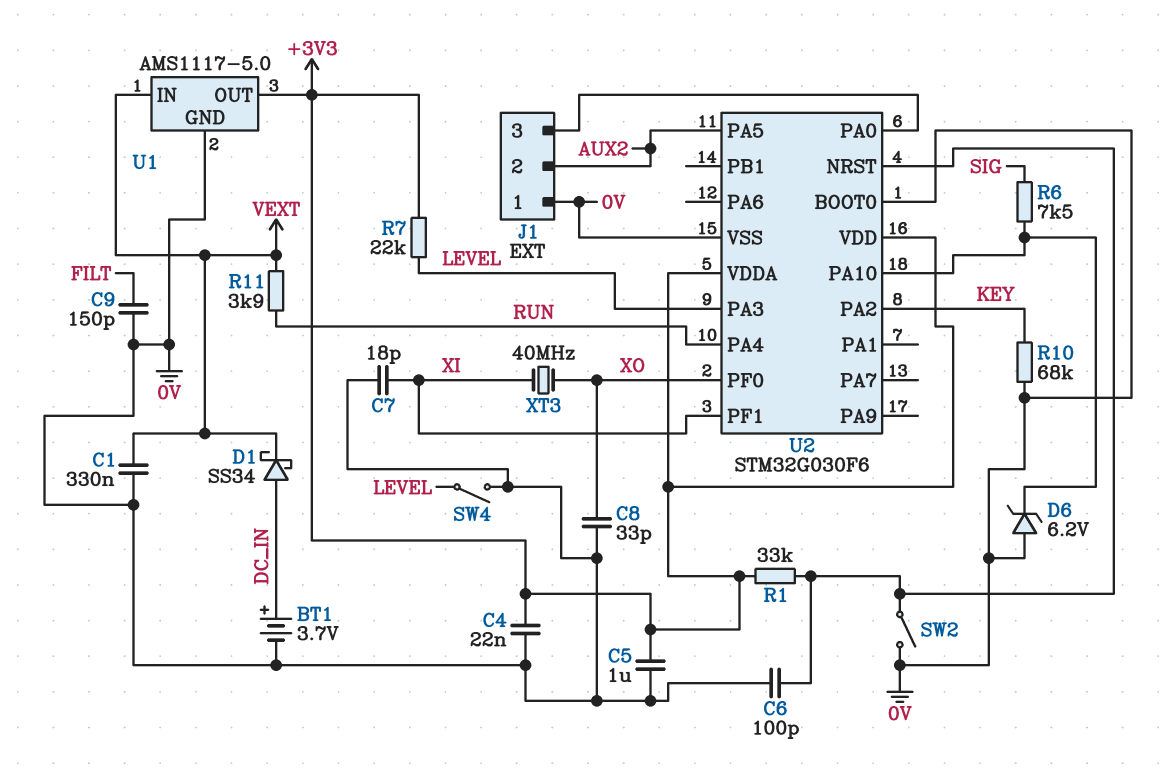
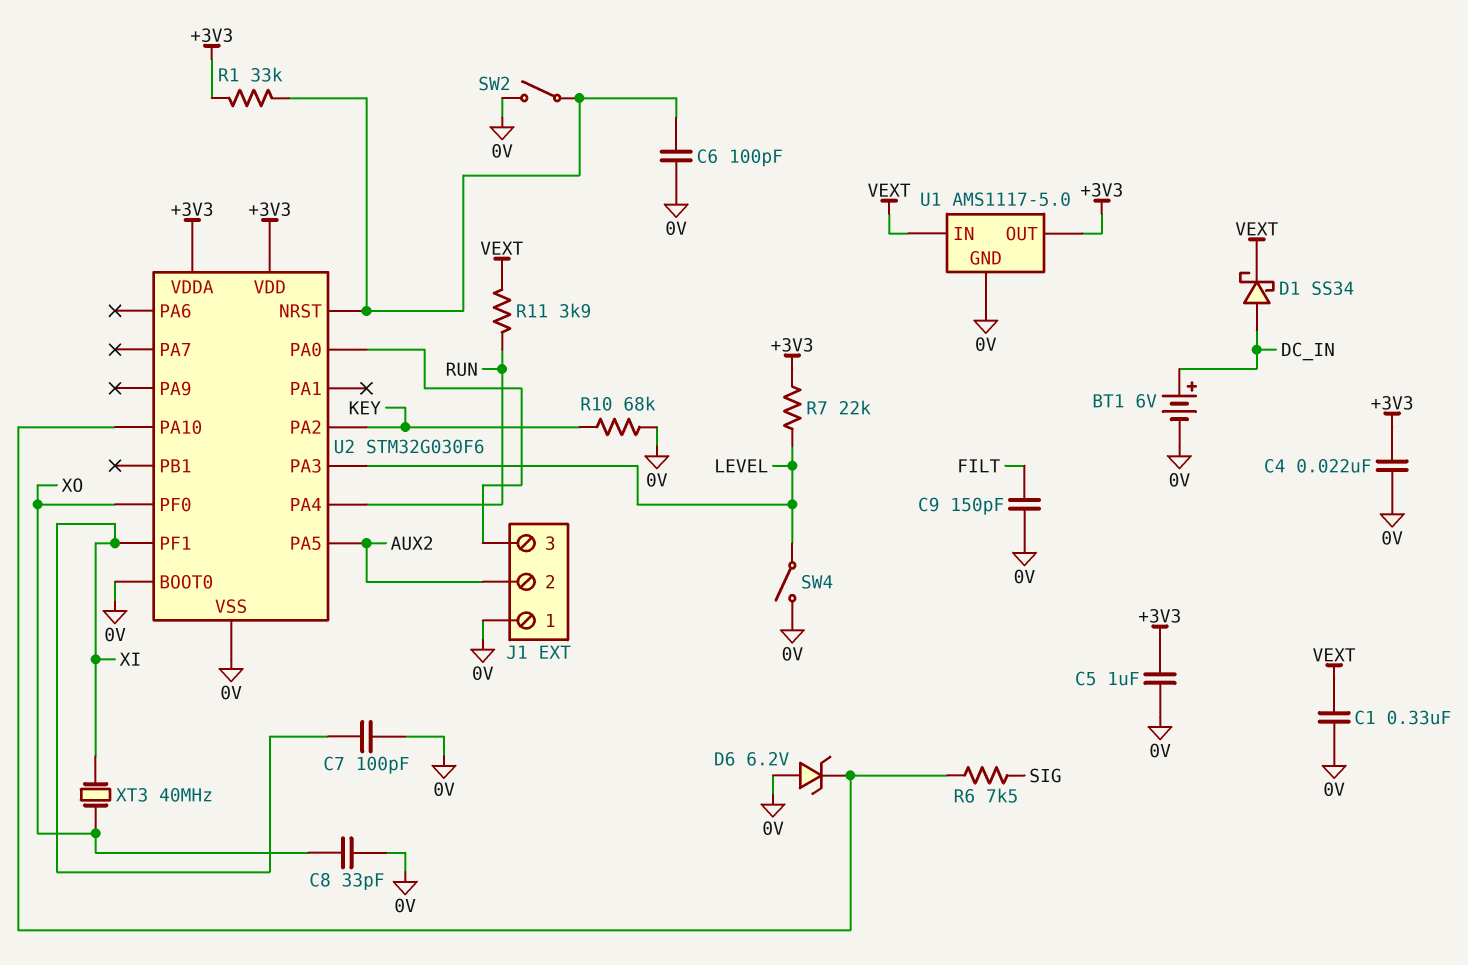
BT1: 3.7V (plus DC_IN, minus 0V) -> 6V (plus DC_IN, minus 0V)
C7: 18pF (0V, XI) -> 100pF (0V, XI)

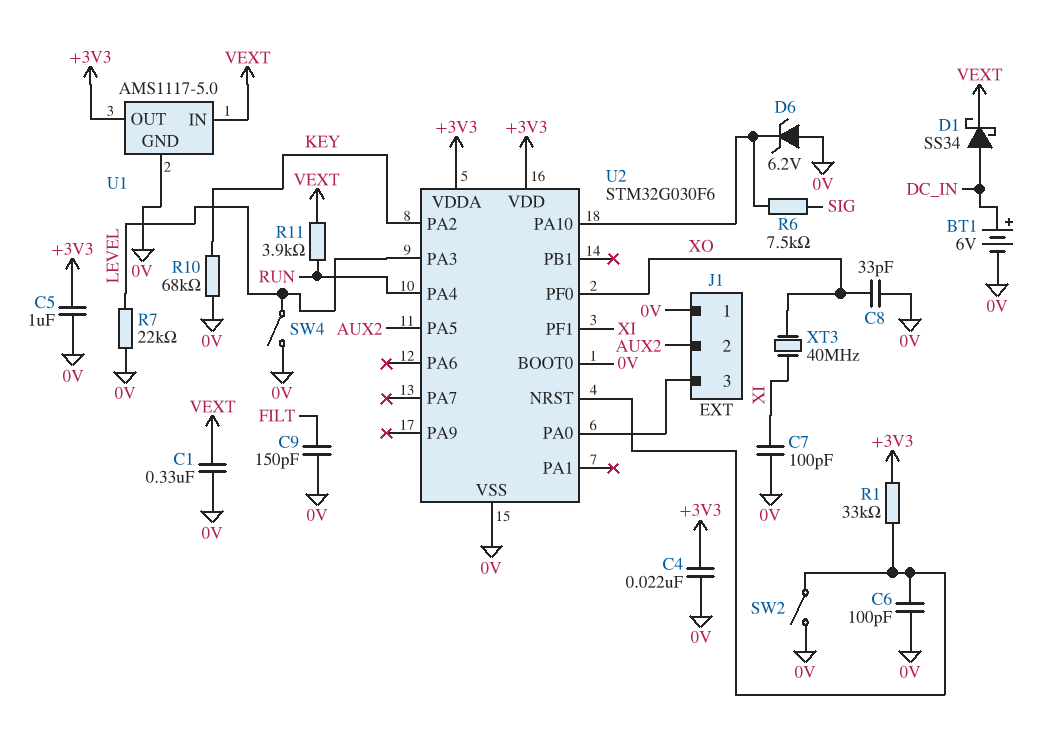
R7: 22k (+3V3, LEVEL) -> 22k (0V, LEVEL)

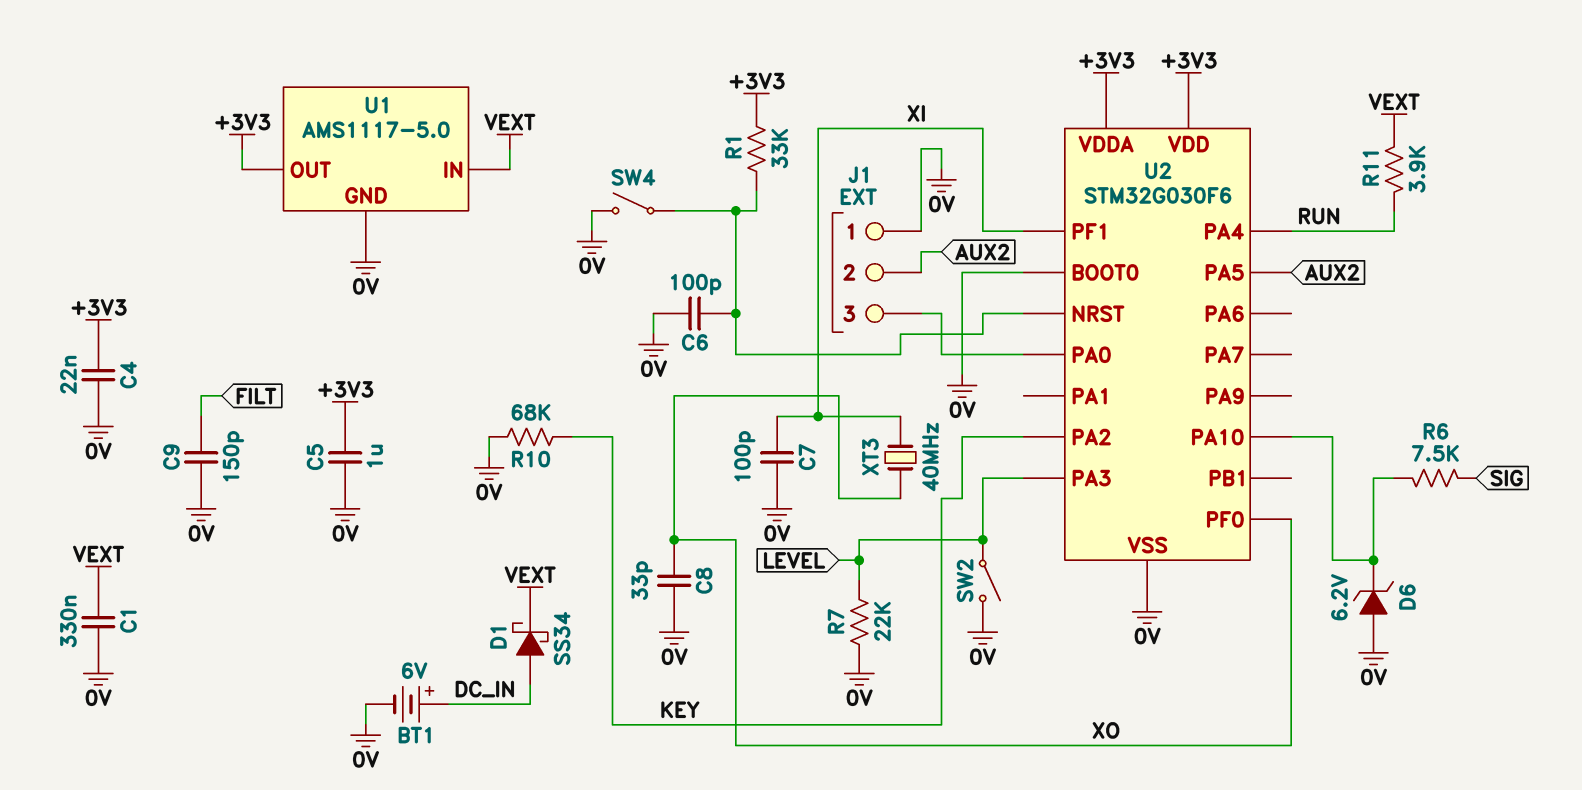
SW2: switch (0V, U2/NRST) -> switch (0V, LEVEL)
SW4: switch (0V, LEVEL) -> switch (0V, U2/NRST)

